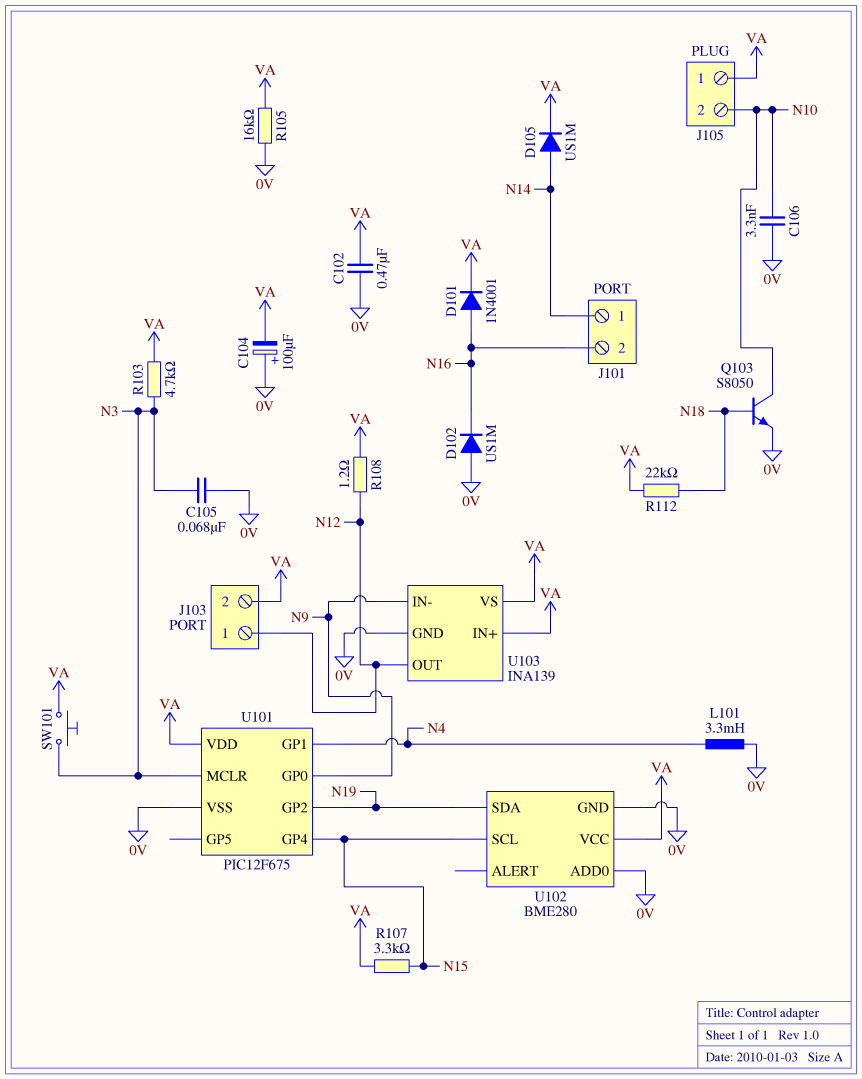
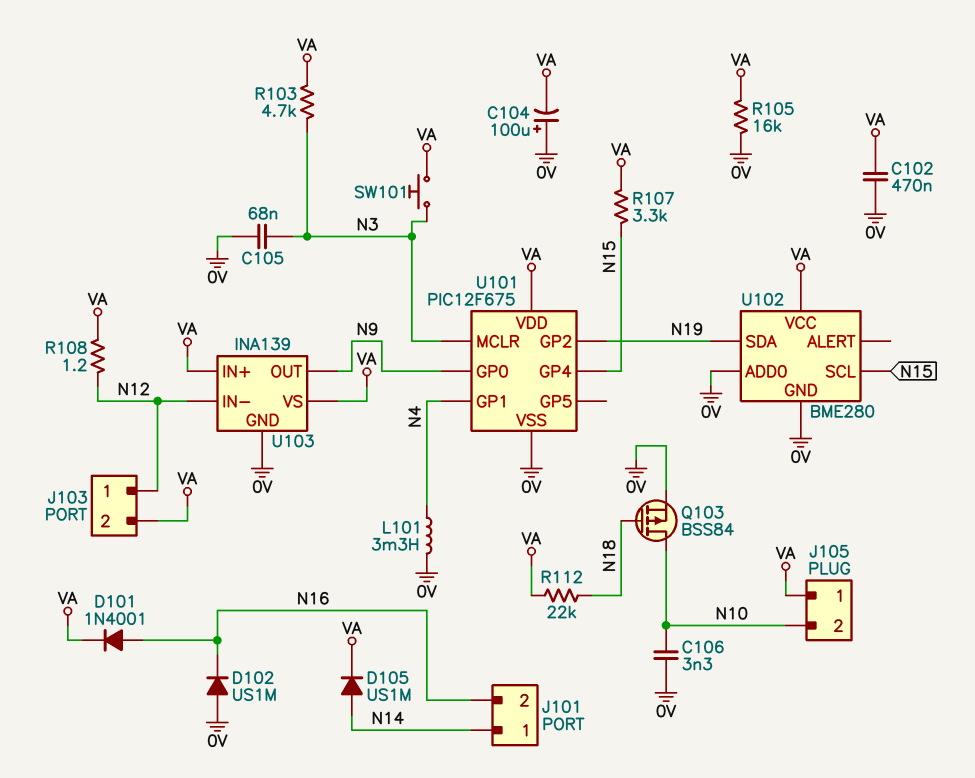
Q103: NPN S8050 (B N18, C N10, E 0V) -> PMOS BSS84 (G N18, D N10, S 0V)
U103 pin IN-: N9 -> N12
U103 pin OUT: N12 -> N9

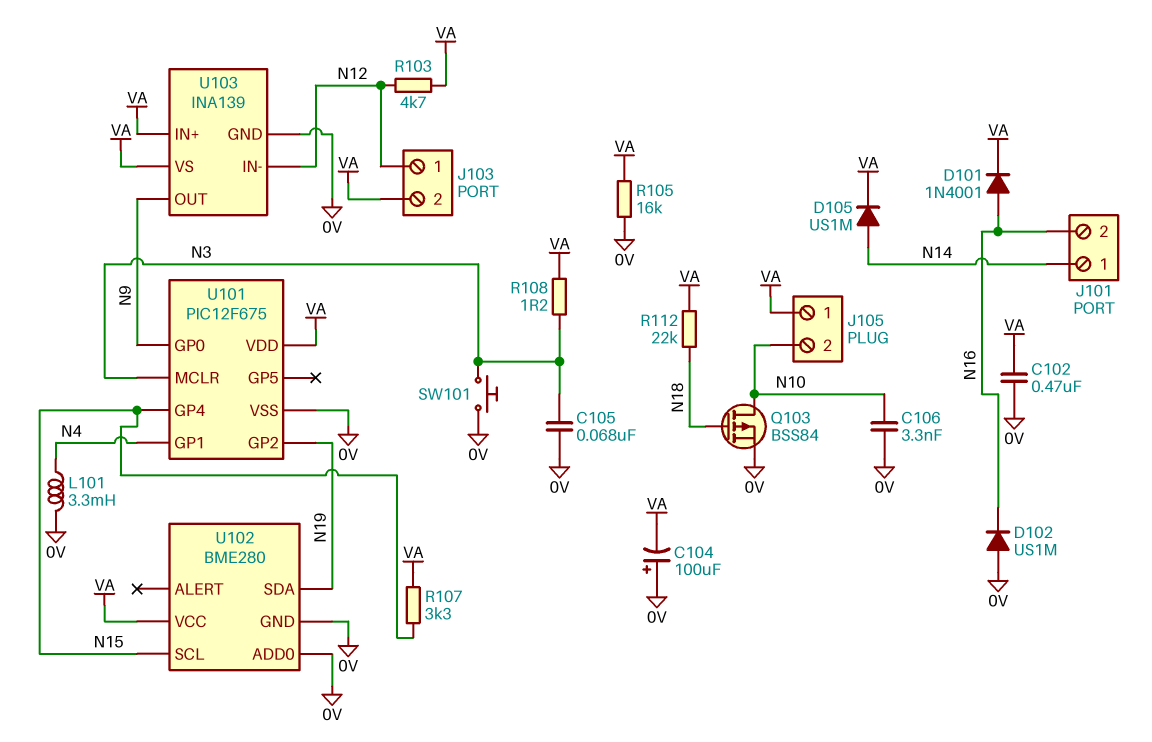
R103: 4.7k (N3, VA) -> 4.7k (N12, VA)
R108: 1.2 (N12, VA) -> 1.2 (N3, VA)
SW101: button (N3, VA) -> button (0V, N3)

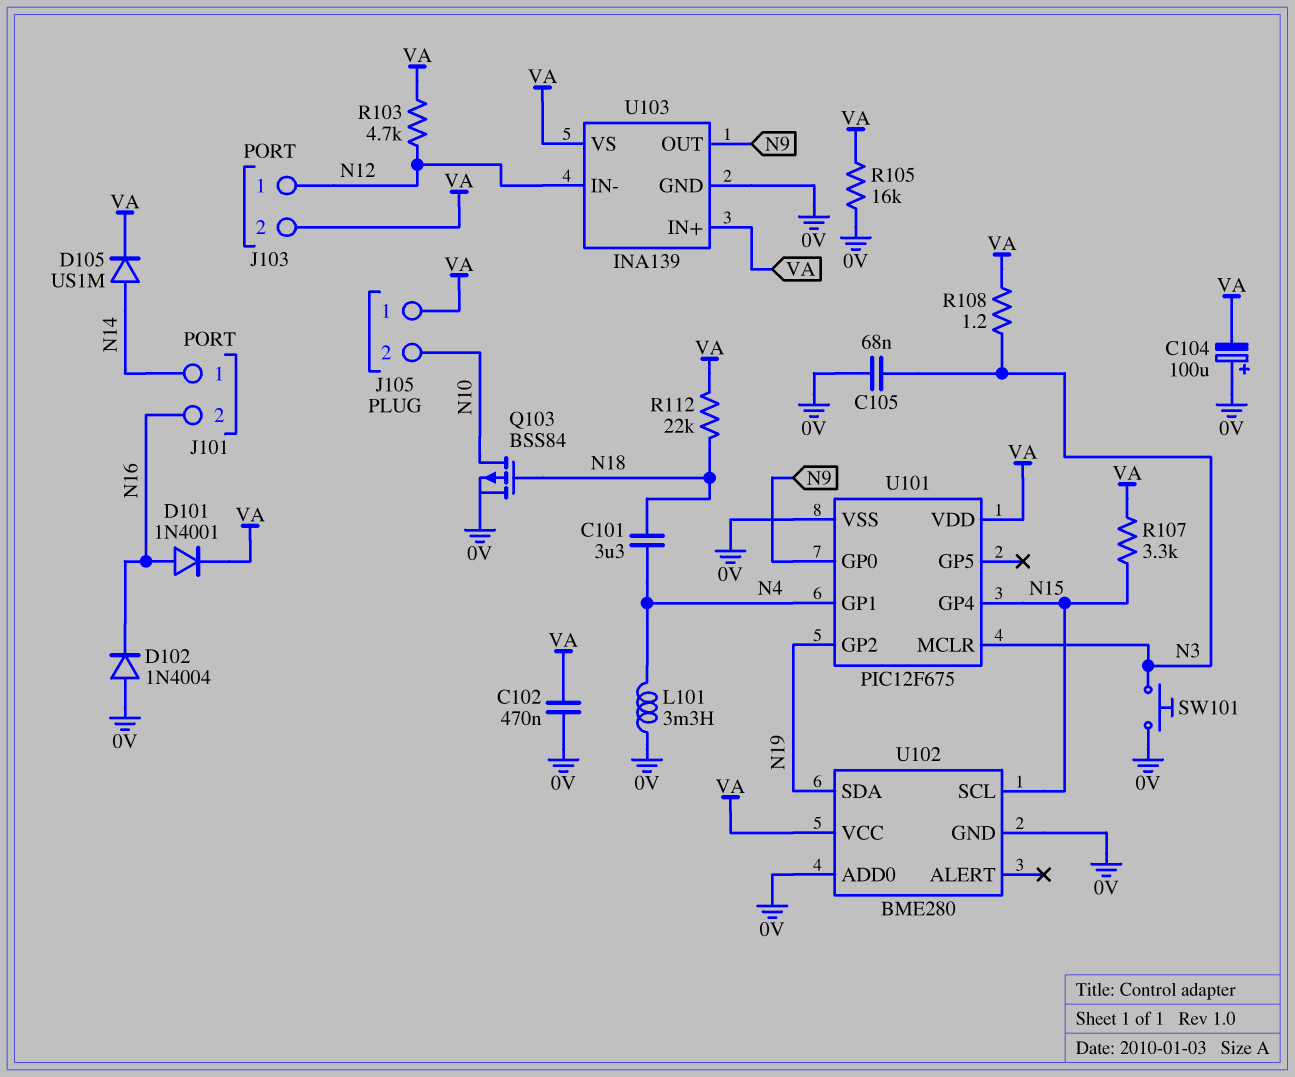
C101: none -> 3.3uF (N4, N18)
C106: 3.3nF (0V, N10) -> none
D102: diode US1M (A 0V, K N16) -> diode 1N4004 (A 0V, K N16)

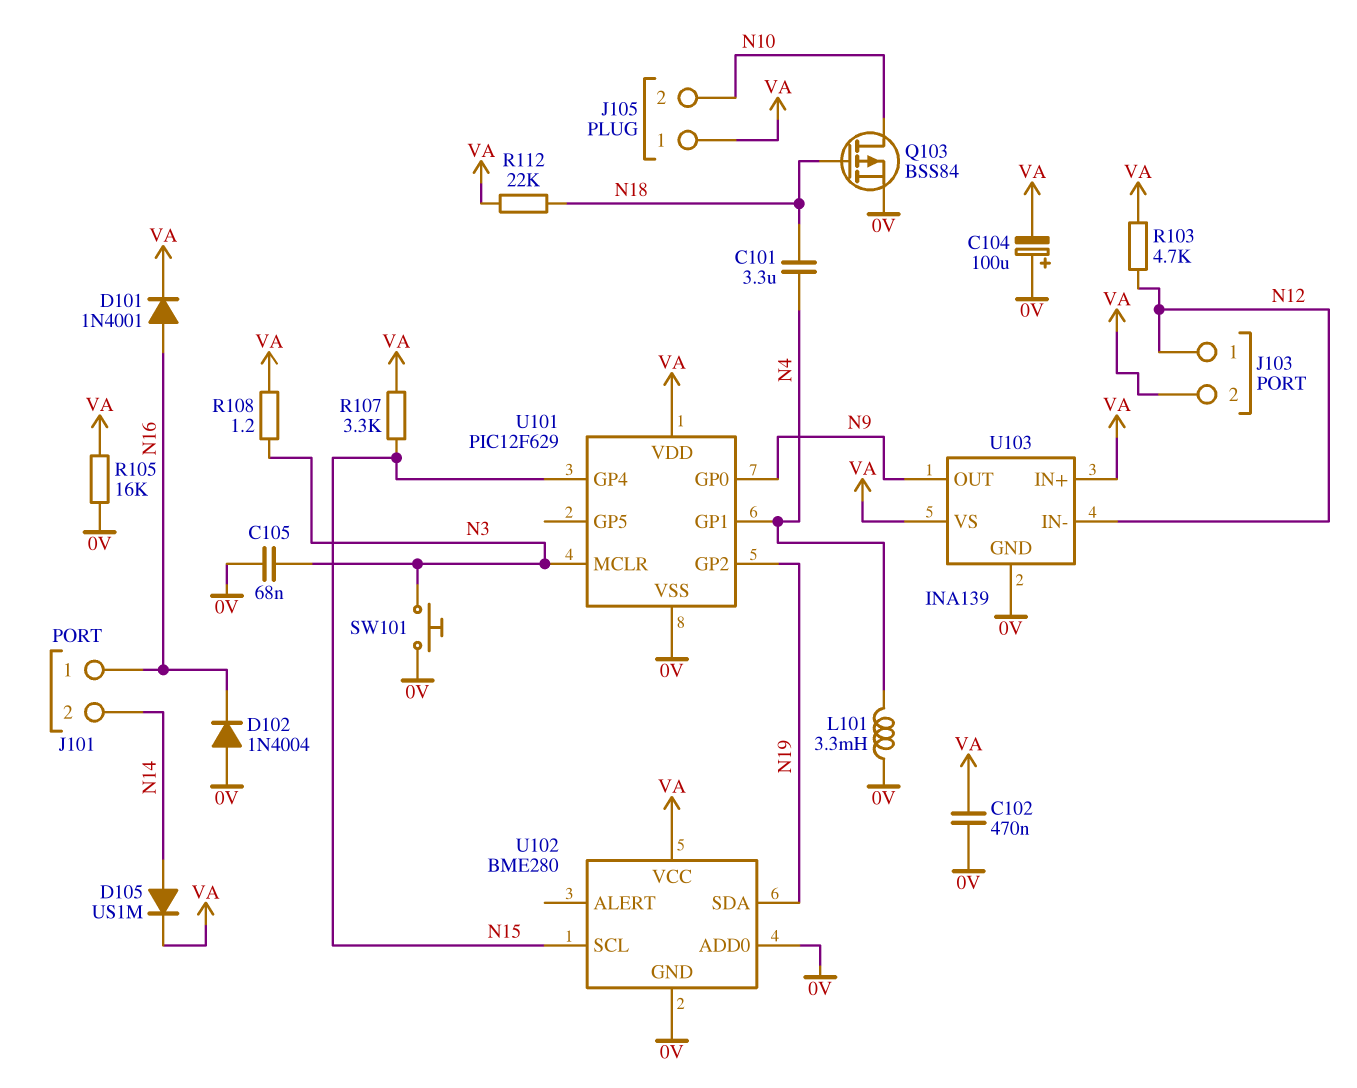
J101 pin 1: N14 -> N16
J101 pin 2: N16 -> N14
U101: PIC12F675 -> PIC12F629

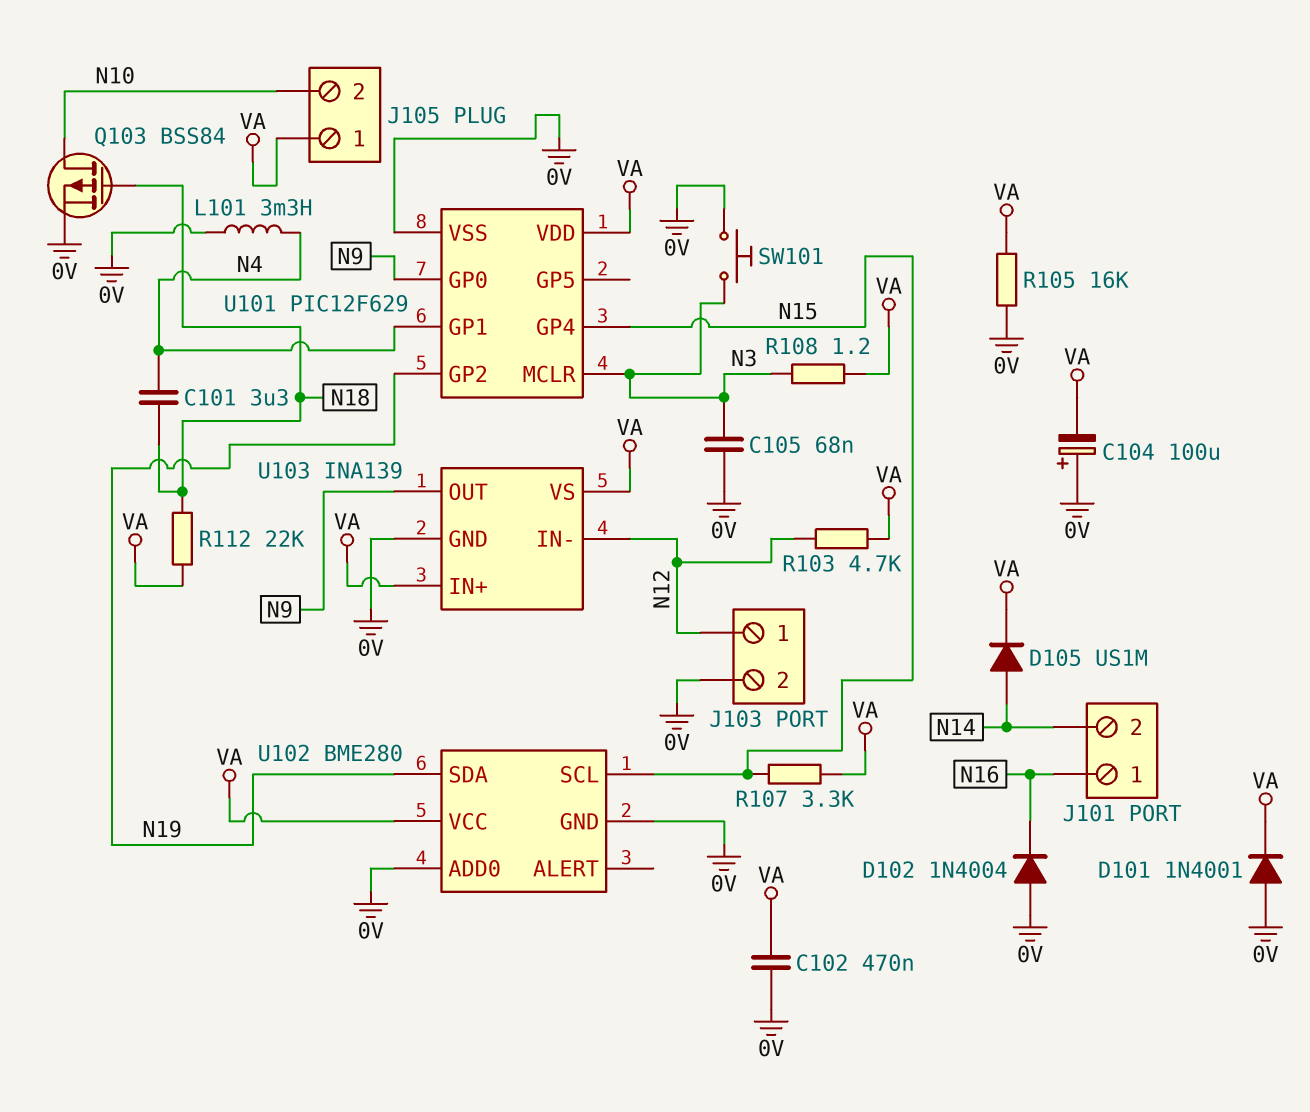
D101: diode 1N4001 (A N16, K VA) -> diode 1N4001 (A 0V, K VA)
J103 pin 2: VA -> 0V

